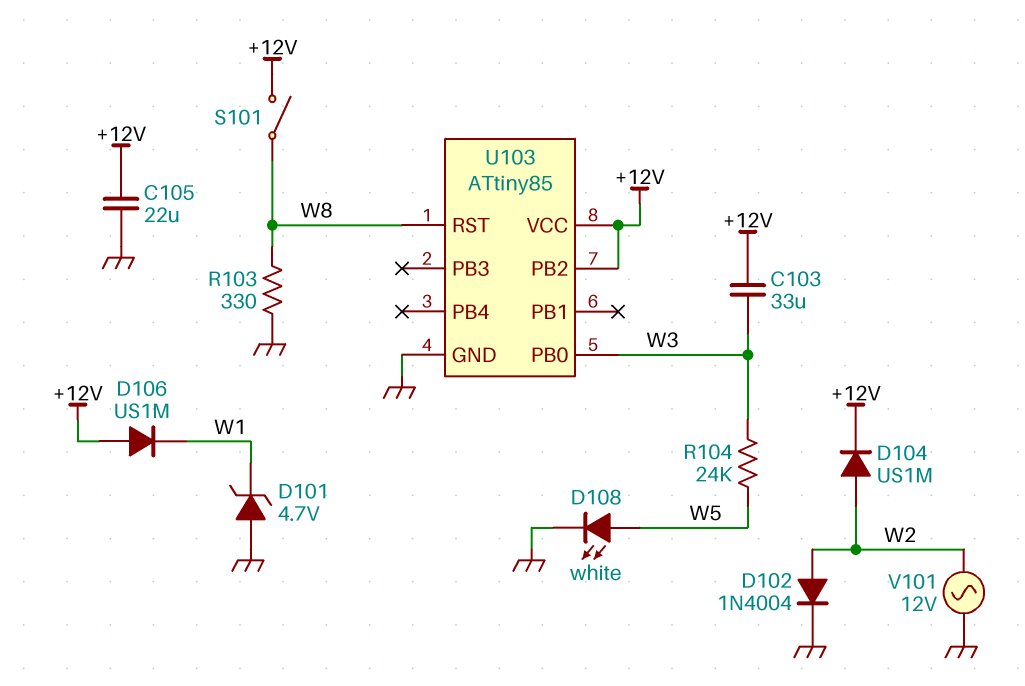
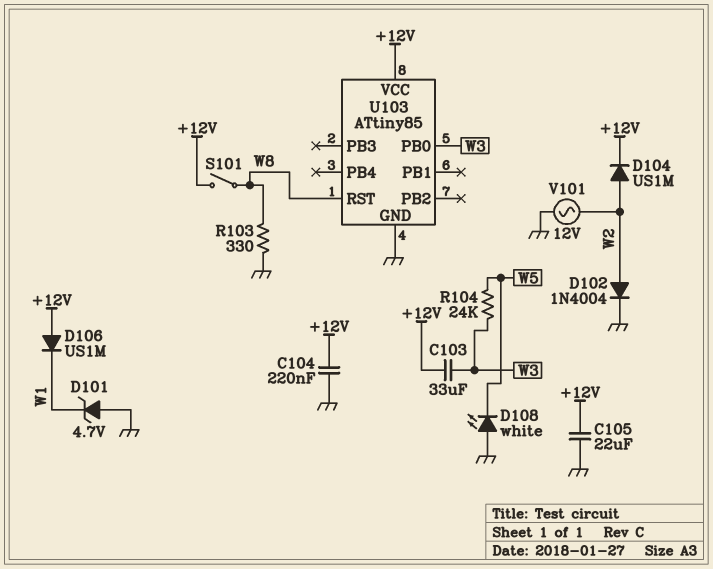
C104: none -> 220nF (+12V, GND)
D108: LED white (A W5, K GND) -> LED white (A GND, K W5)
U103 pin PB2: +12V -> none

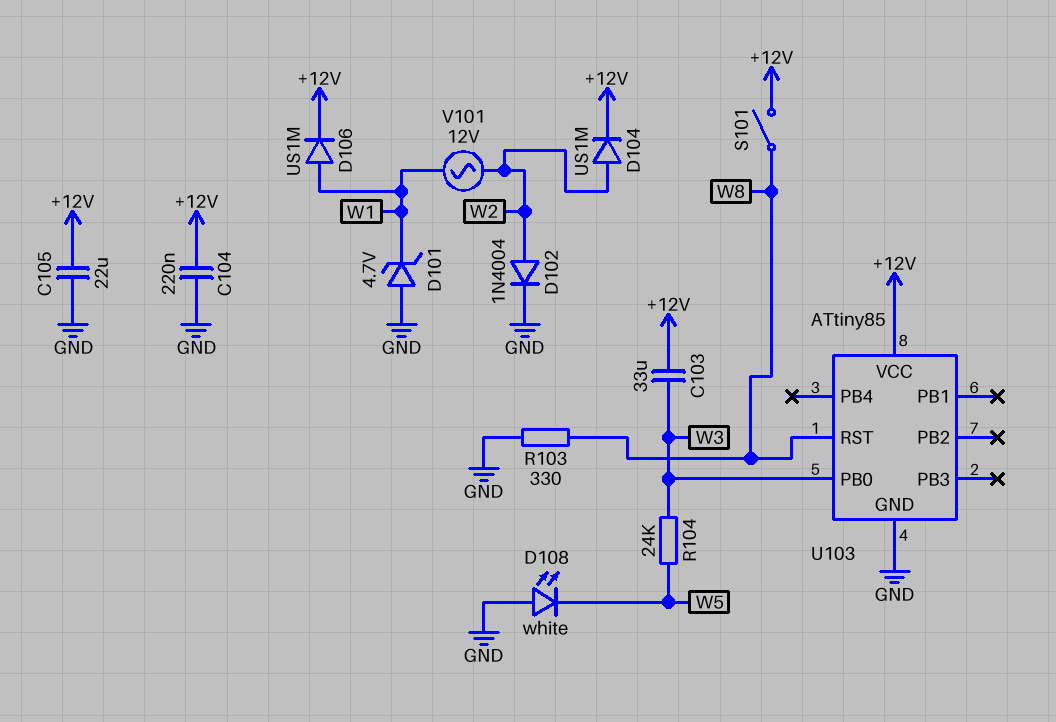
D106: diode US1M (A +12V, K W1) -> diode US1M (A W1, K +12V)
V101: AC 12V (GND, W2) -> AC 12V (W1, W2)

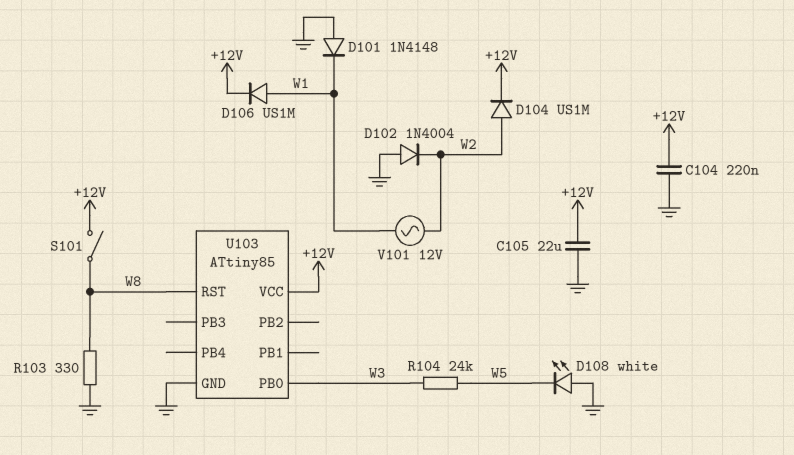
C103: 33uF (+12V, W3) -> none
D101: zener 4.7V (A GND, K W1) -> diode 1N4148 (A GND, K W1)
D102: diode 1N4004 (A W2, K GND) -> diode 1N4004 (A GND, K W2)

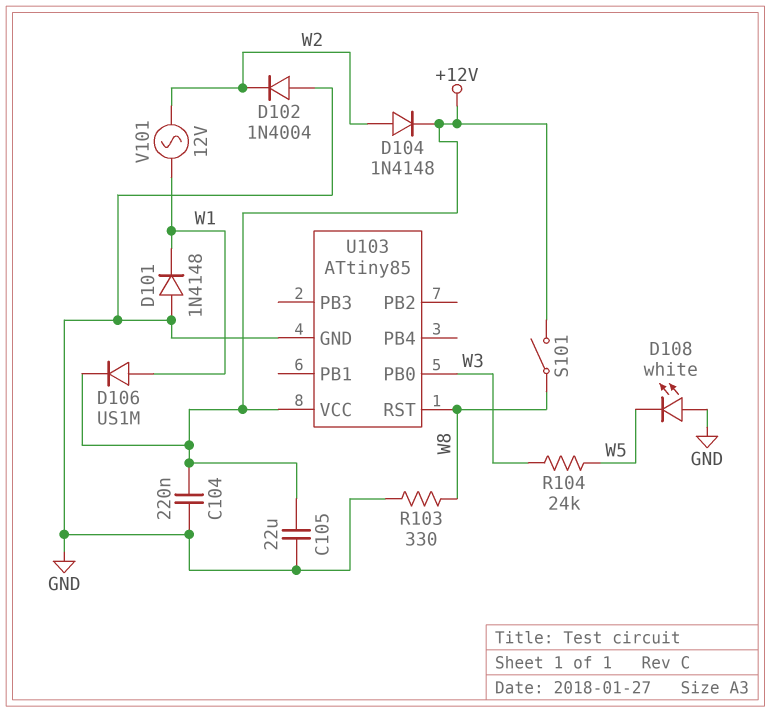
D104: diode US1M (A W2, K +12V) -> diode 1N4148 (A W2, K +12V)

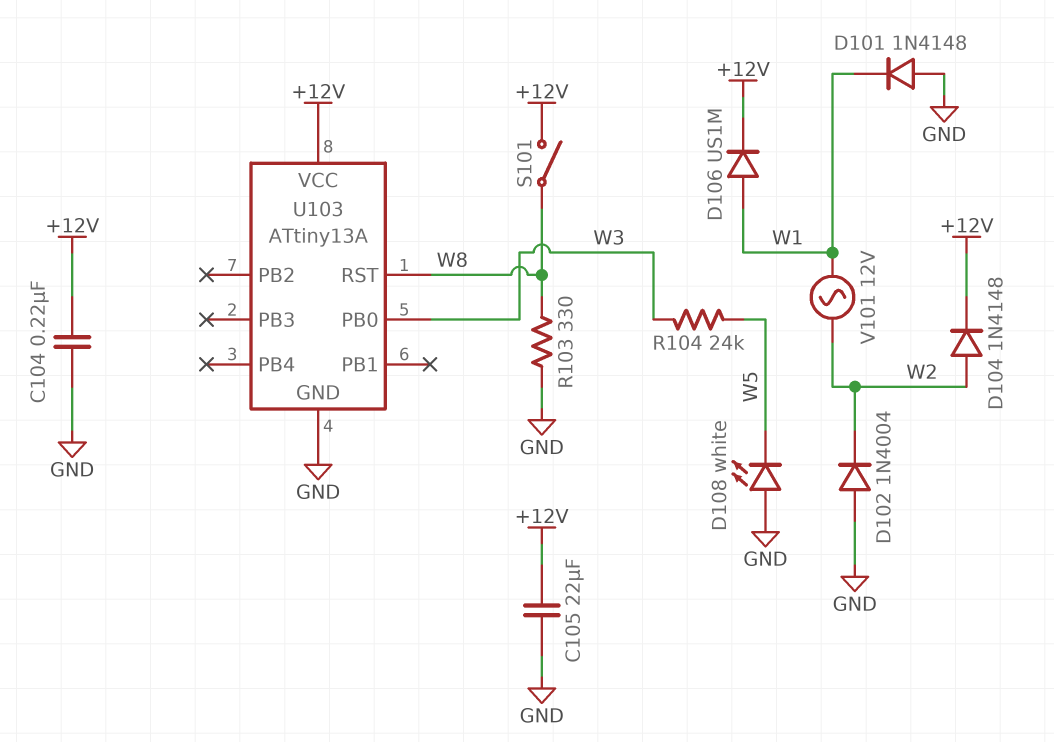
U103: ATtiny85 -> ATtiny13A

